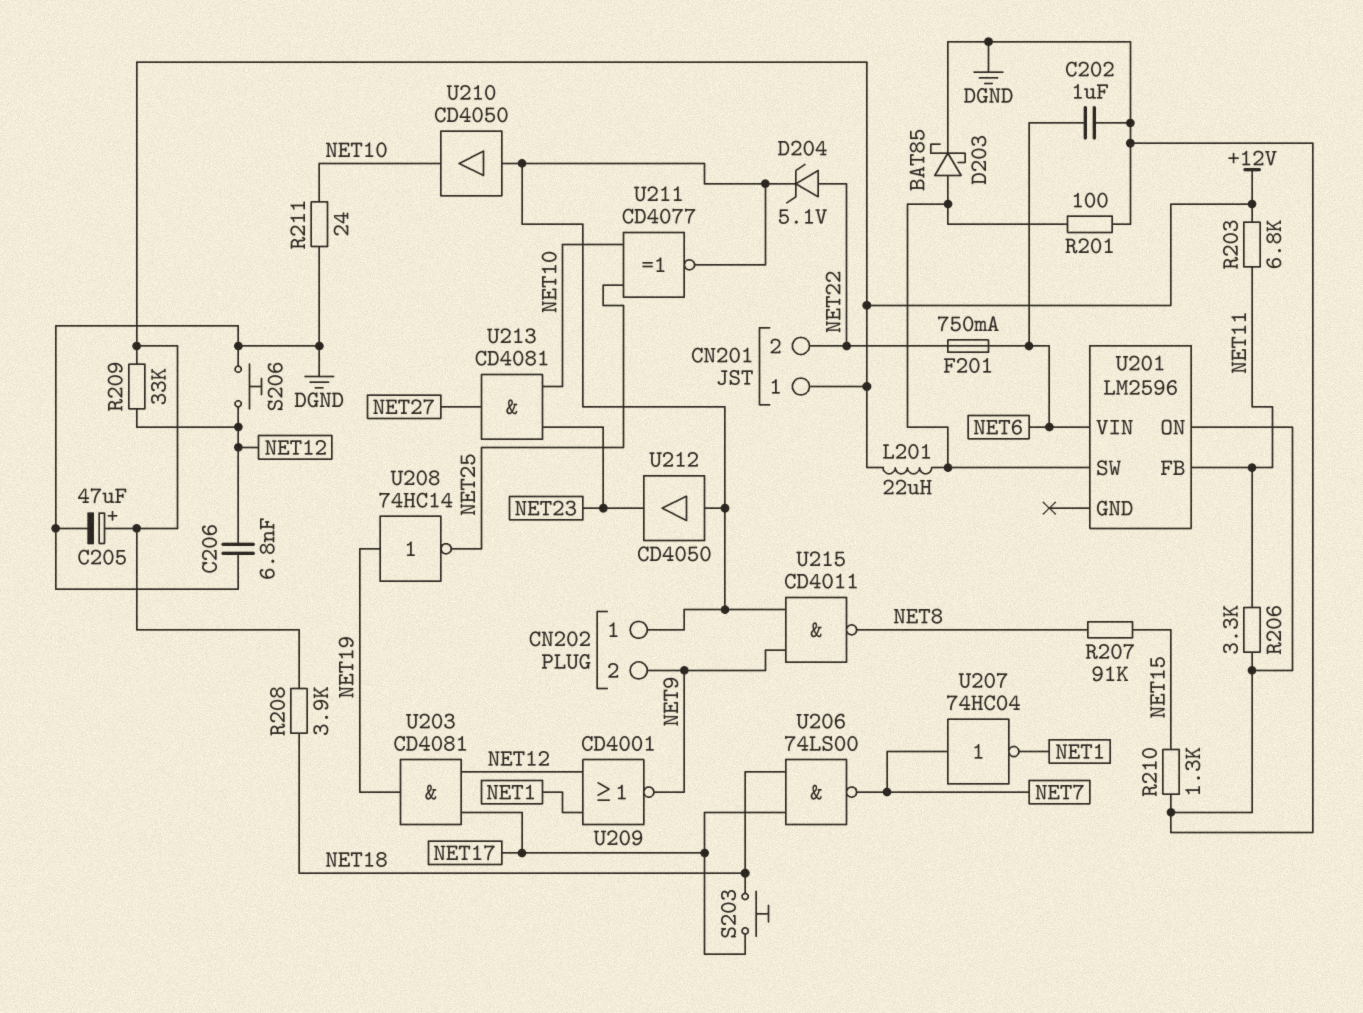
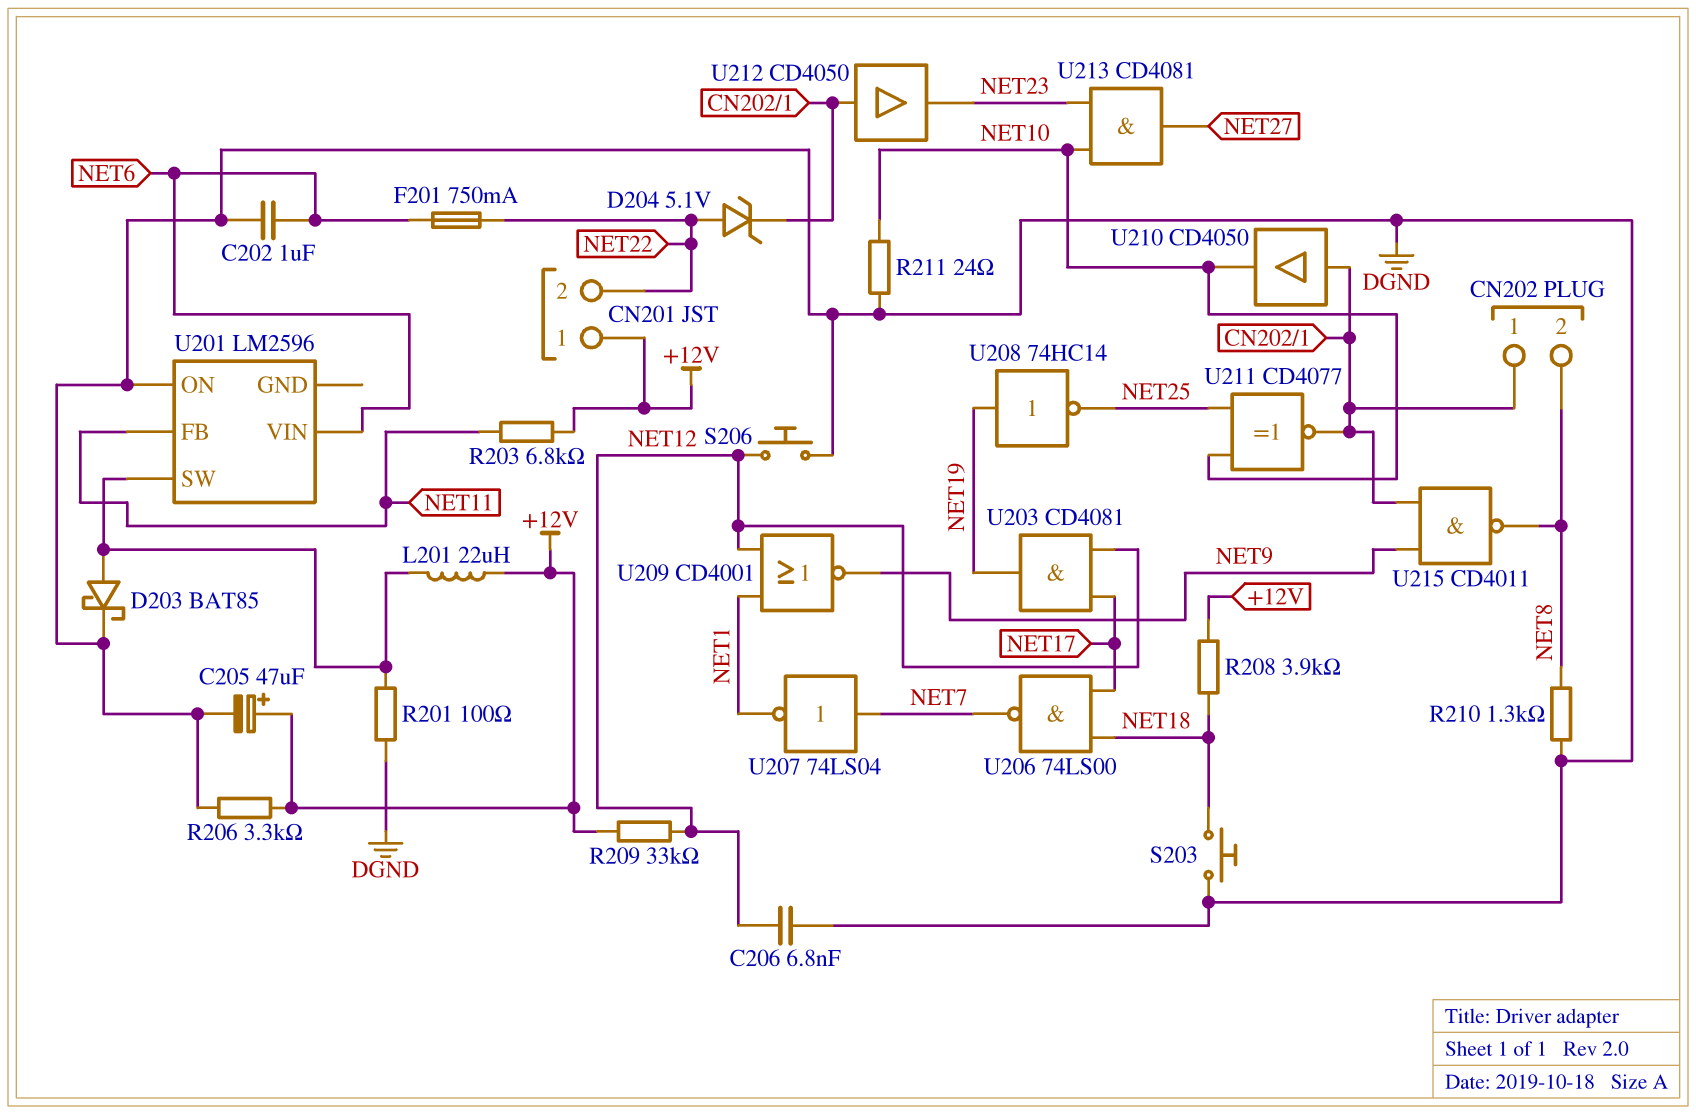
CN202 pin 2: NET9 -> NET8
R206: 3.3k (DGND, NET11) -> 3.3k (+12V, DGND)
R207: 91k (NET8, NET15) -> none
R210: 1.3k (DGND, NET15) -> 1.3k (DGND, NET8)
S203: button (NET17, NET18) -> button (DGND, NET18)
U207: NOT 74HC04 (in NET7, out NET1) -> NOT 74LS04 (in NET7, out NET1)

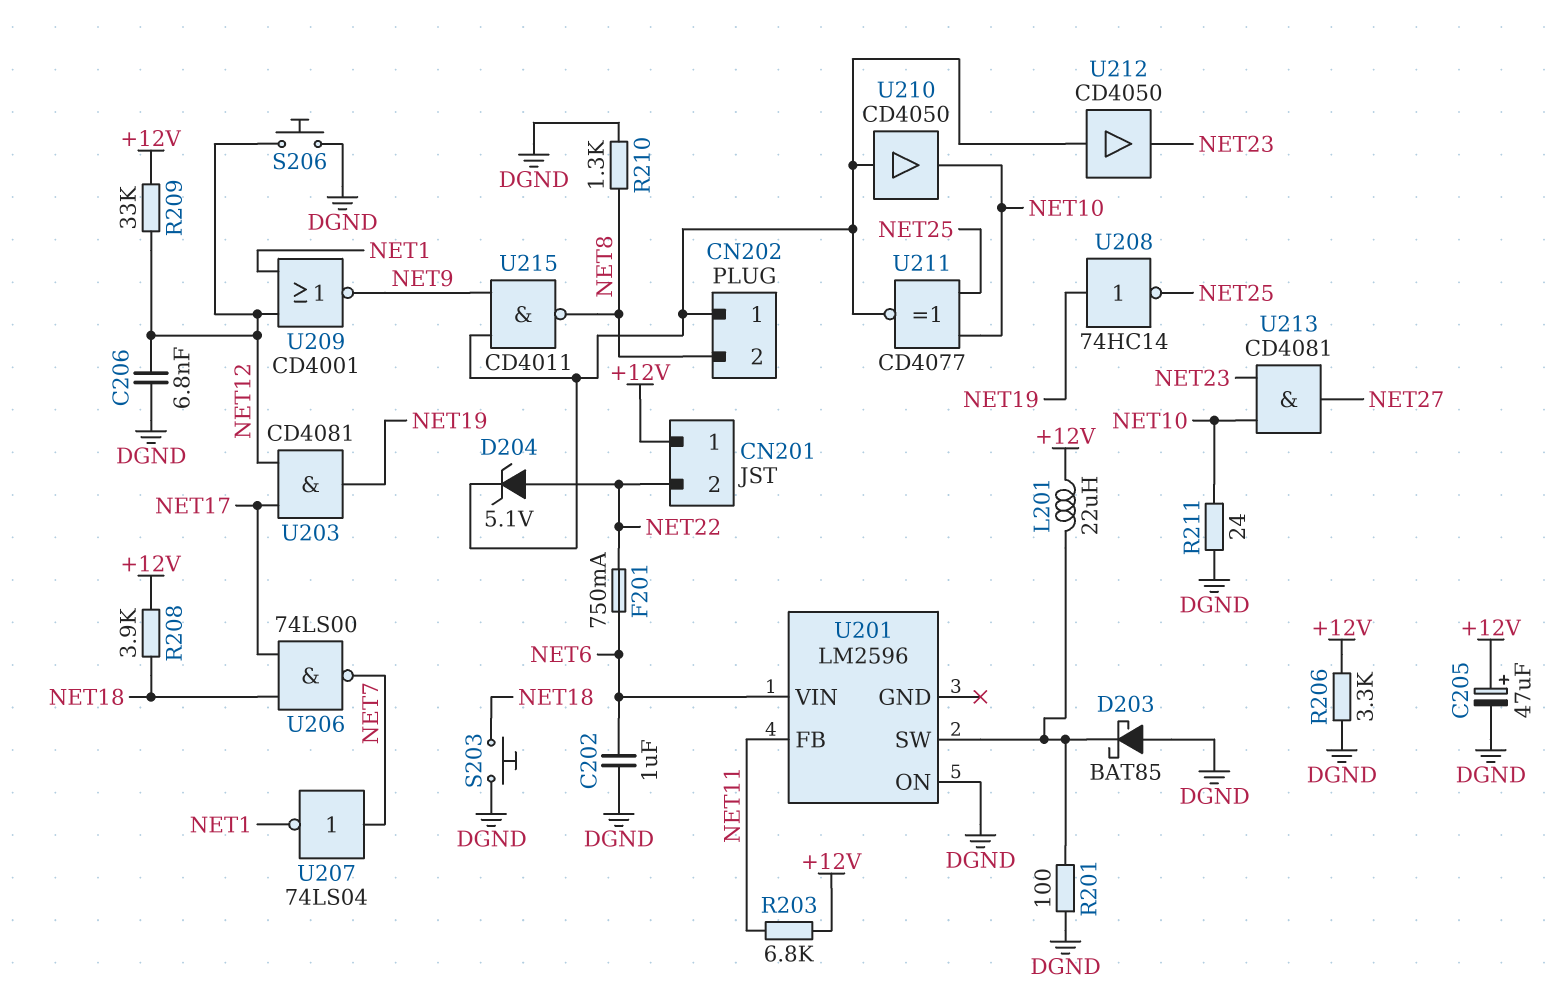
D203: schottky BAT85 (A U201/SW, K DGND) -> schottky BAT85 (A DGND, K U201/SW)

